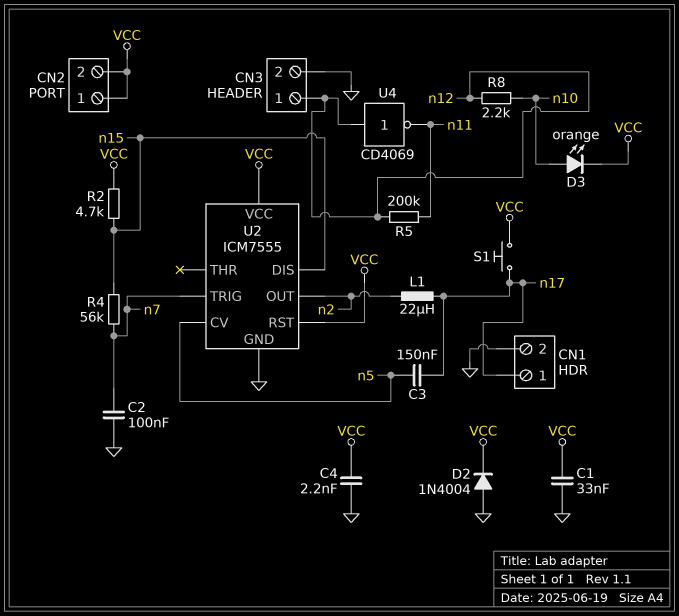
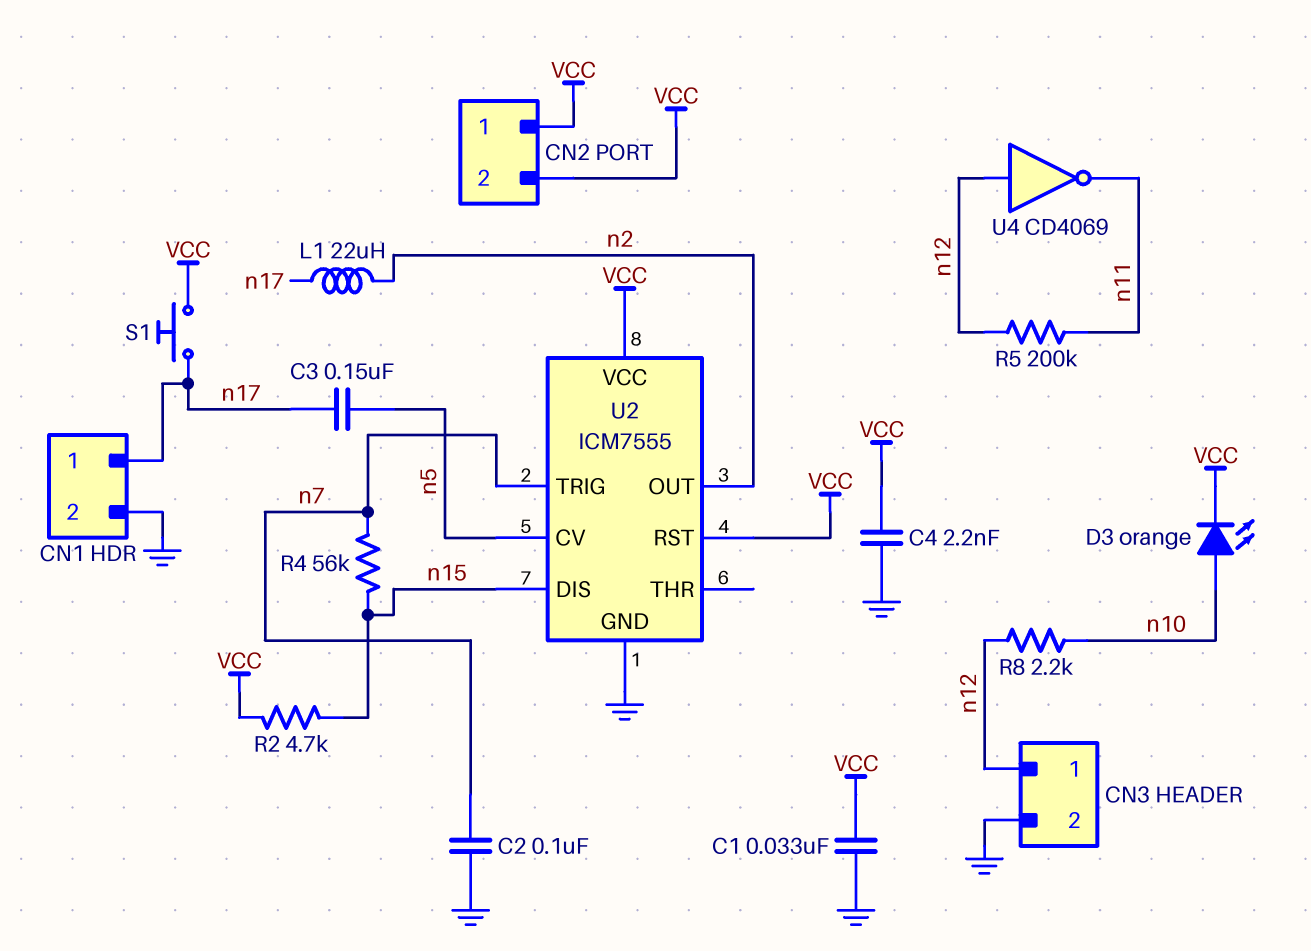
D2: diode 1N4004 (A GND, K VCC) -> none

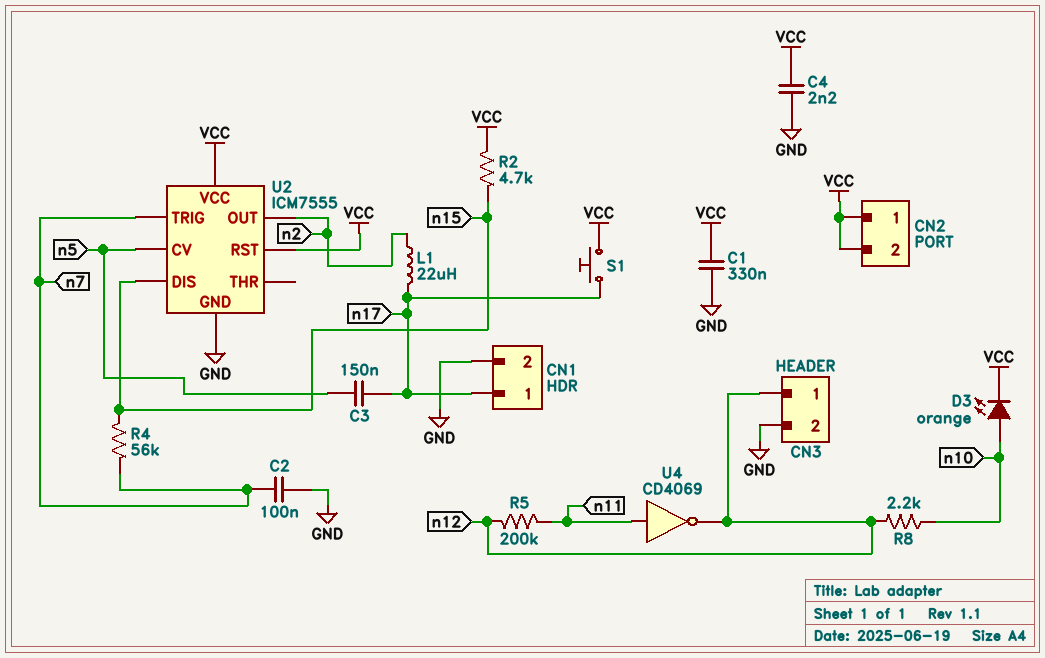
C1: 33nF (GND, VCC) -> 330nF (GND, VCC)
U4: NOT CD4069 (in n12, out n11) -> NOT CD4069 (in n11, out n12)

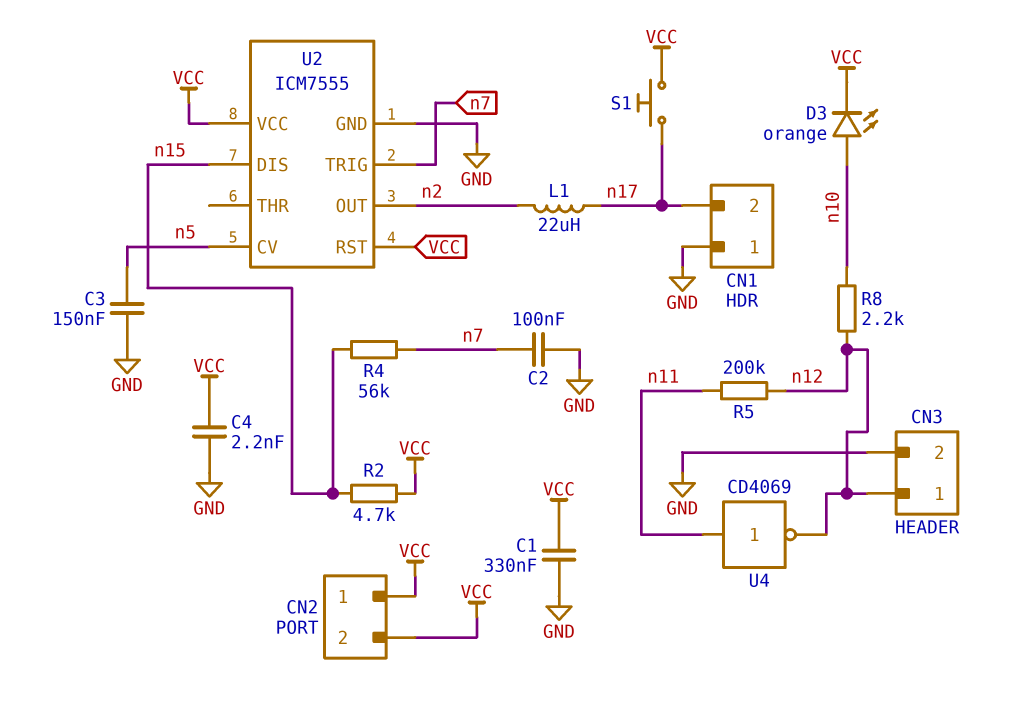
C3: 150nF (n5, n17) -> 150nF (GND, n5)
CN1 pin 1: n17 -> GND
CN1 pin 2: GND -> n17

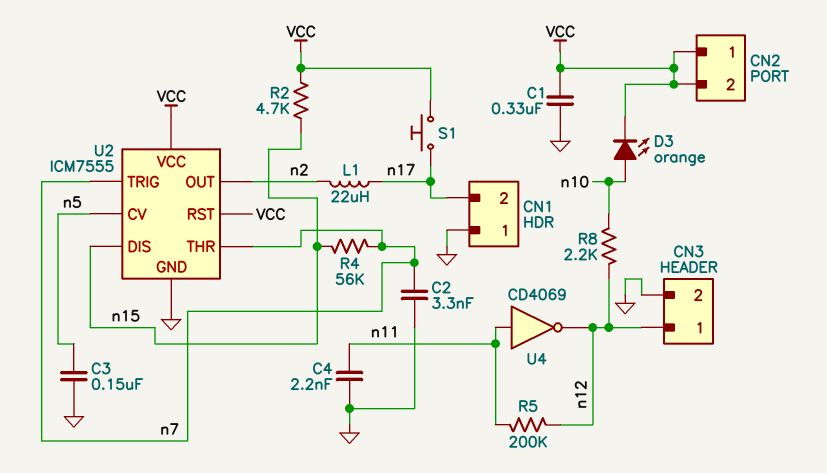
C2: 100nF (GND, n7) -> 3.3nF (GND, n7)
C4: 2.2nF (GND, VCC) -> 2.2nF (GND, n11)
U2 pin THR: none -> n7

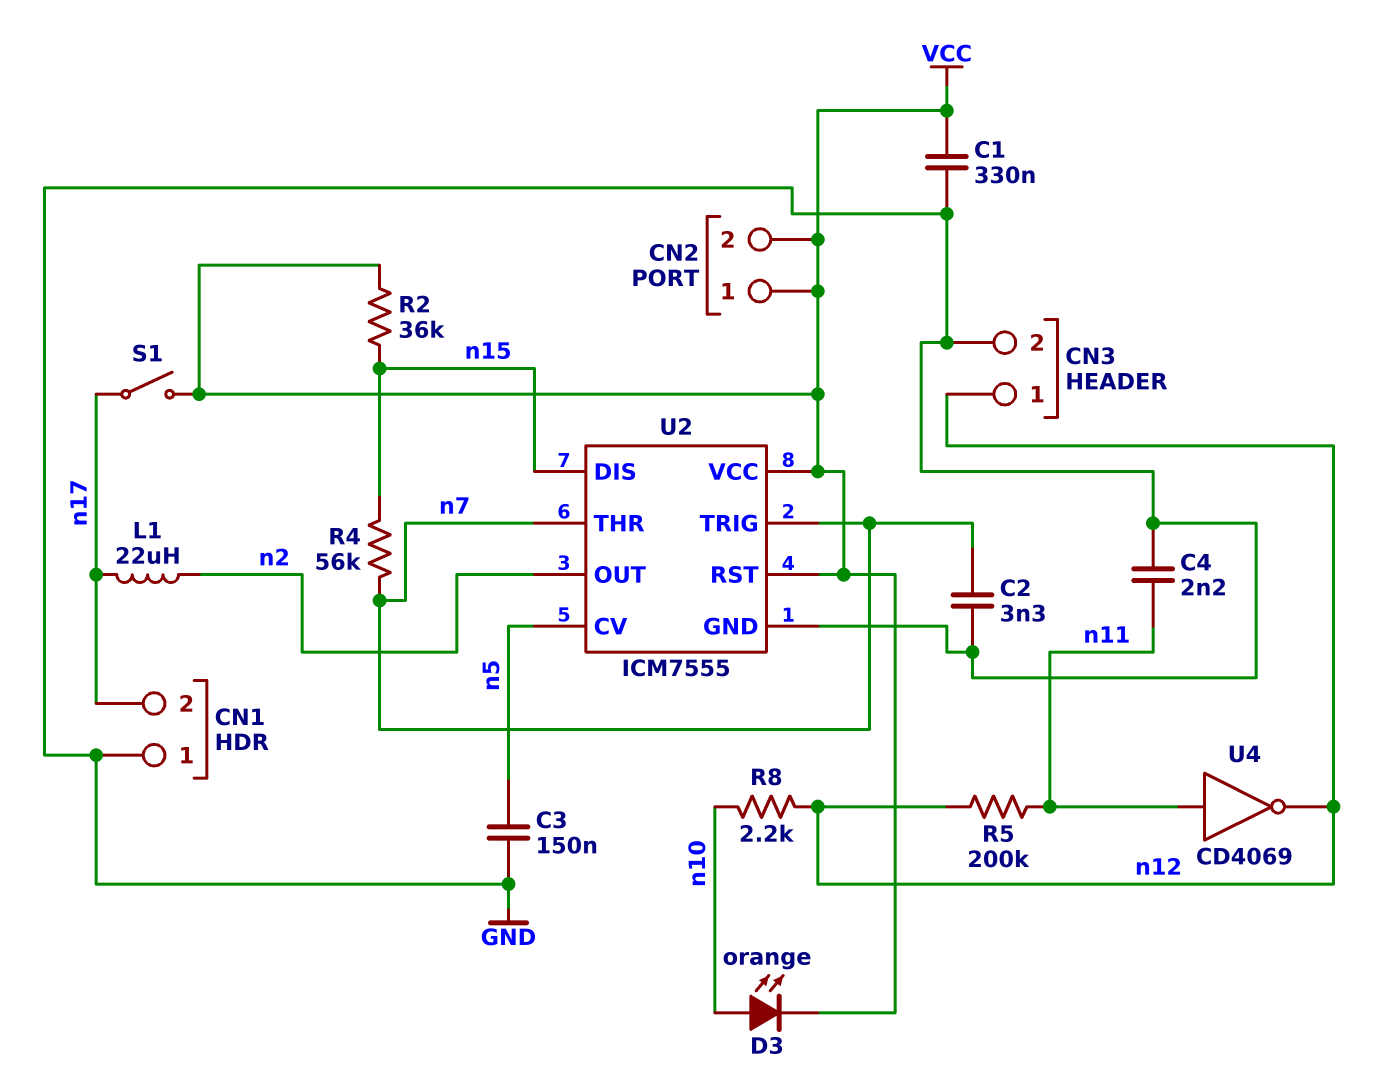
R2: 4.7k (VCC, n15) -> 36k (VCC, n15)
S1: button (VCC, n17) -> switch (VCC, n17)

